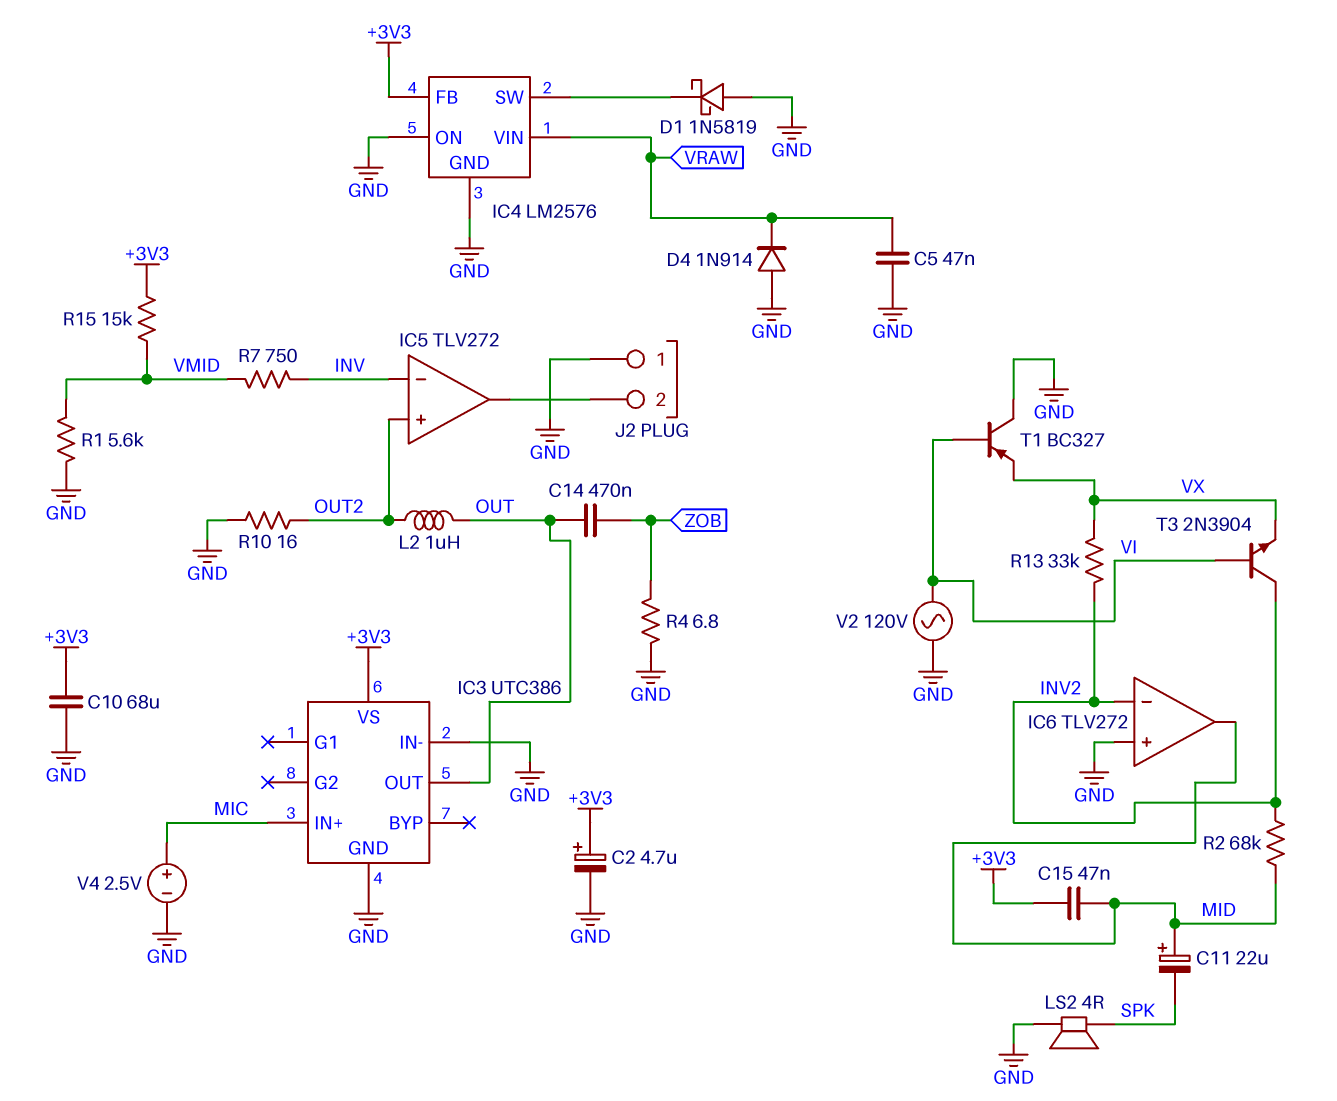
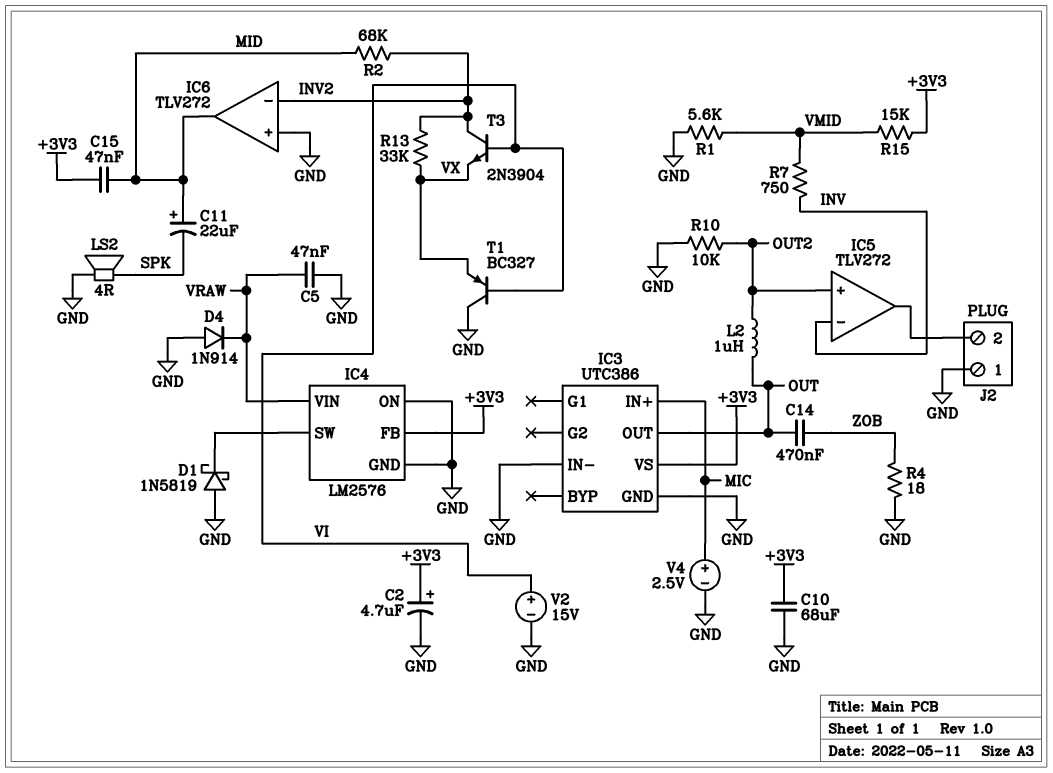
R4: 6.8 (GND, ZOB) -> 18 (GND, ZOB)
R10: 16 (GND, OUT2) -> 10k (GND, OUT2)
V2: AC 120V (GND, VI) -> 15V (plus VI, minus GND)

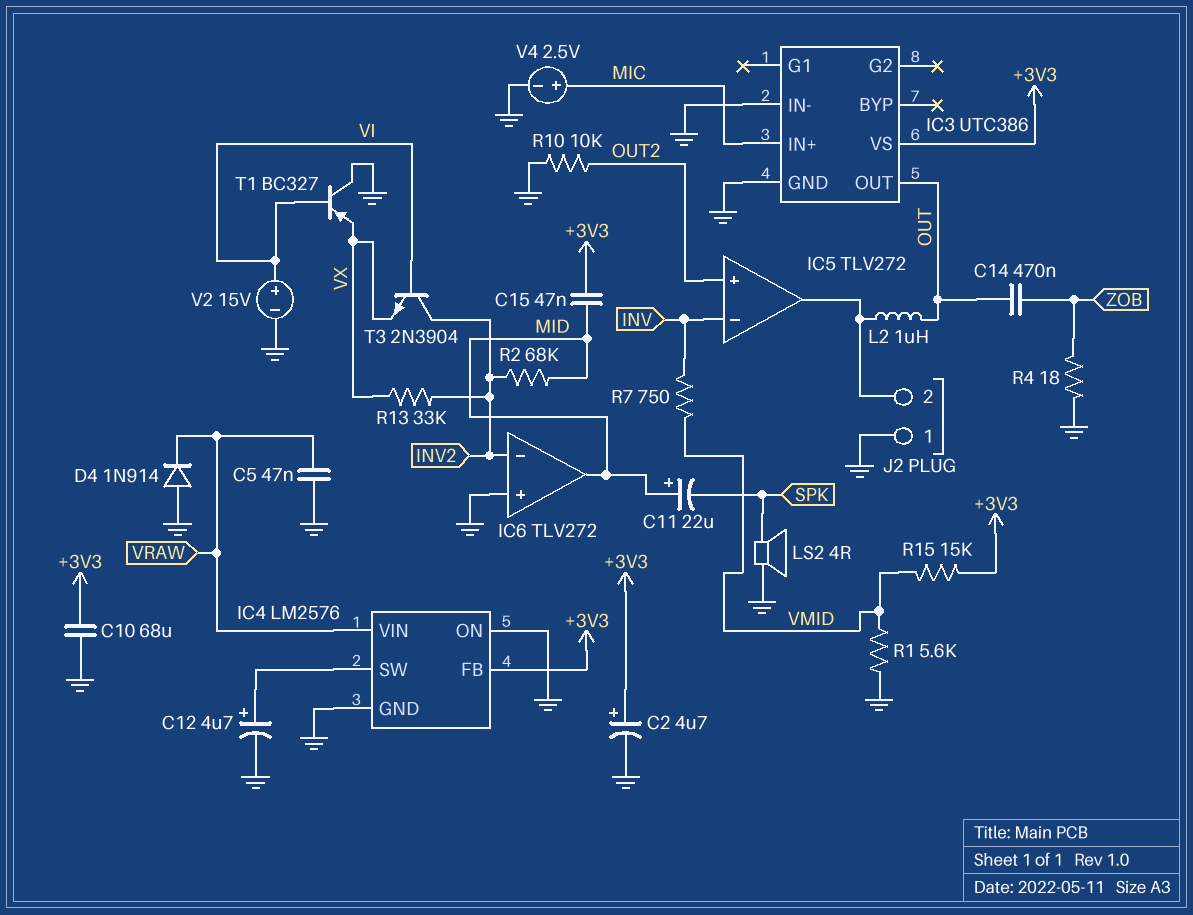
C12: none -> 4.7uF (plus IC4/SW, minus GND)
D1: schottky 1N5819 (A GND, K IC4/SW) -> none
L2: 1uH (OUT, OUT2) -> 1uH (IC5/out, OUT)

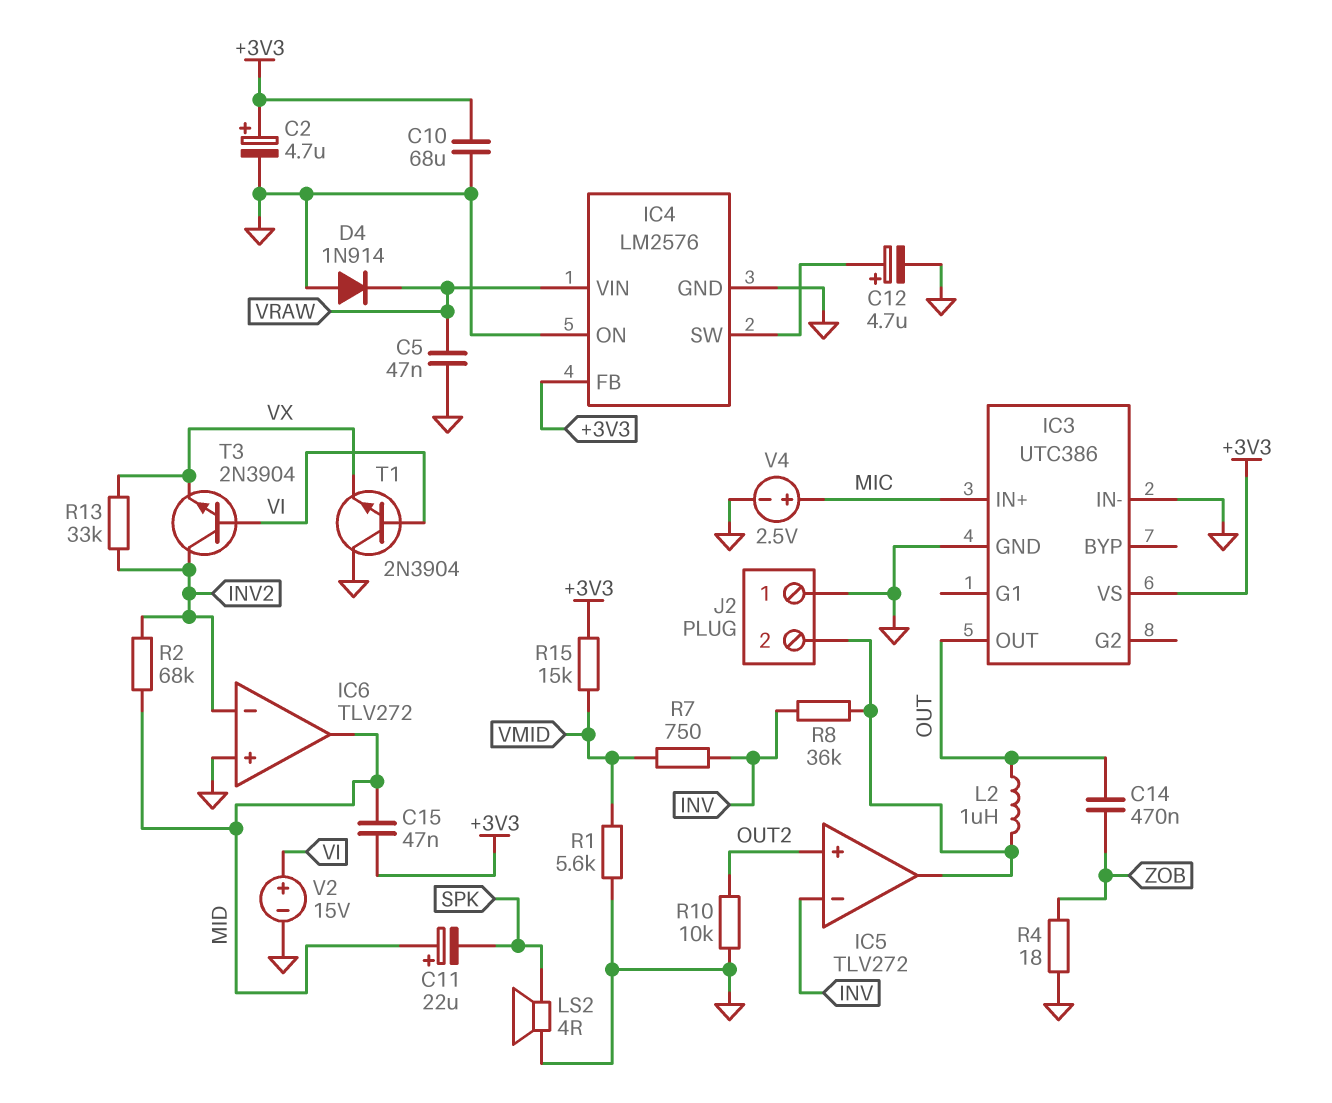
R8: none -> 36k (IC5/out, INV)
T1: PNP BC327 (B VI, C GND, E VX) -> NPN 2N3904 (B VI, C GND, E VX)

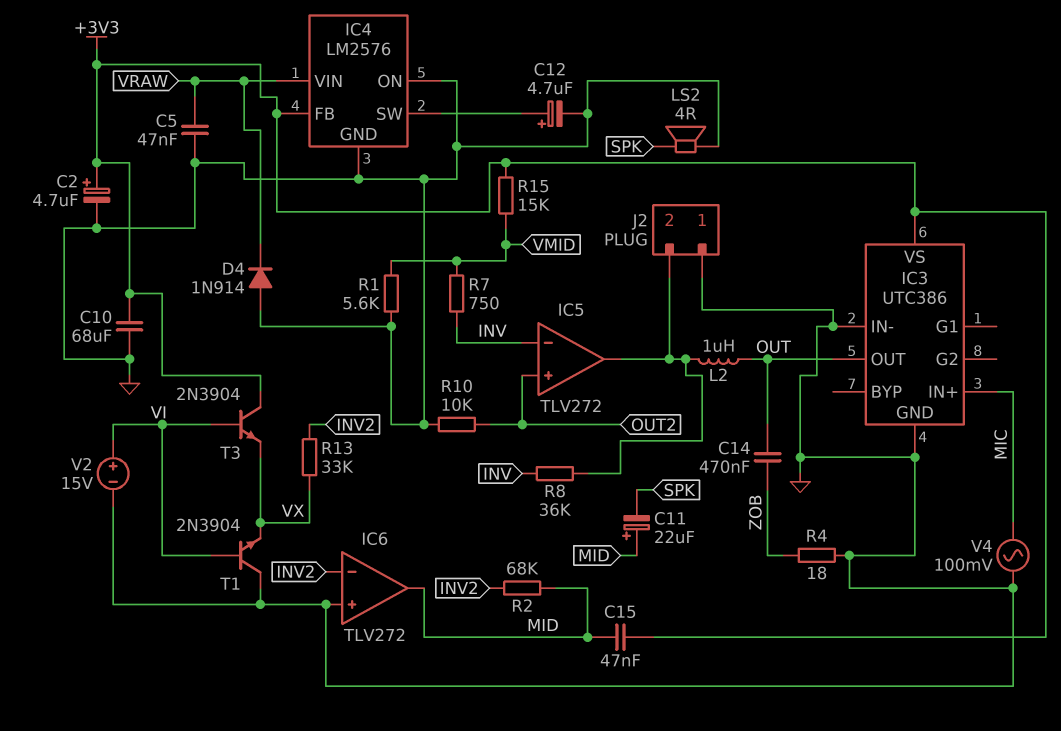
T3: NPN 2N3904 (B VI, C INV2, E VX) -> NPN 2N3904 (B VI, C +3V3, E VX)
V4: 2.5V (plus MIC, minus GND) -> AC 100mV (GND, MIC)

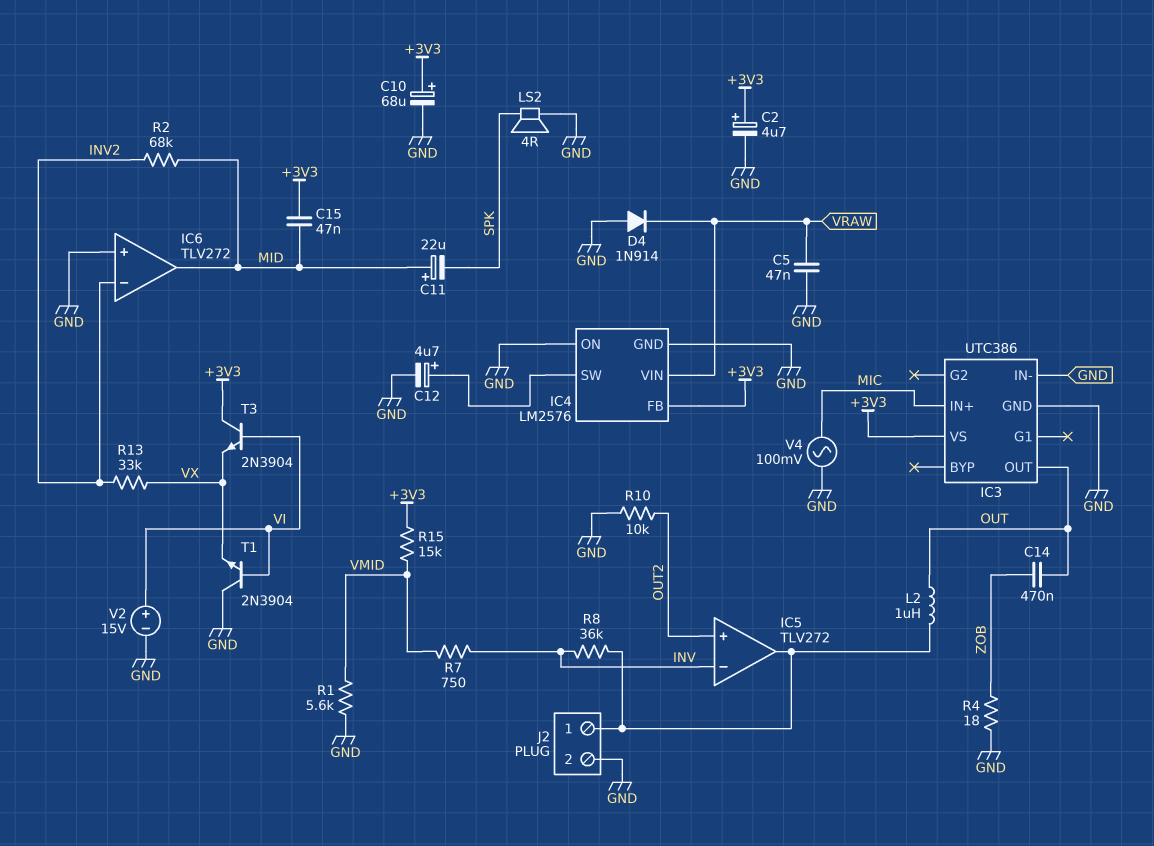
C10: 68uF (+3V3, GND) -> 68uF (plus +3V3, minus GND)
J2 pin 1: GND -> IC5/out
J2 pin 2: IC5/out -> GND

